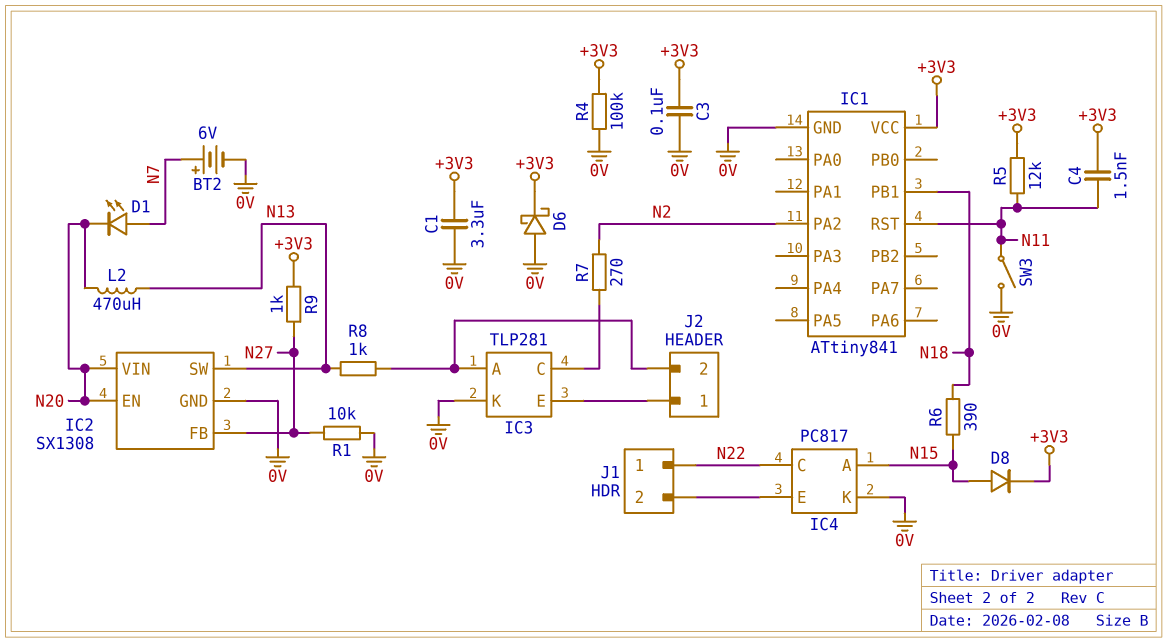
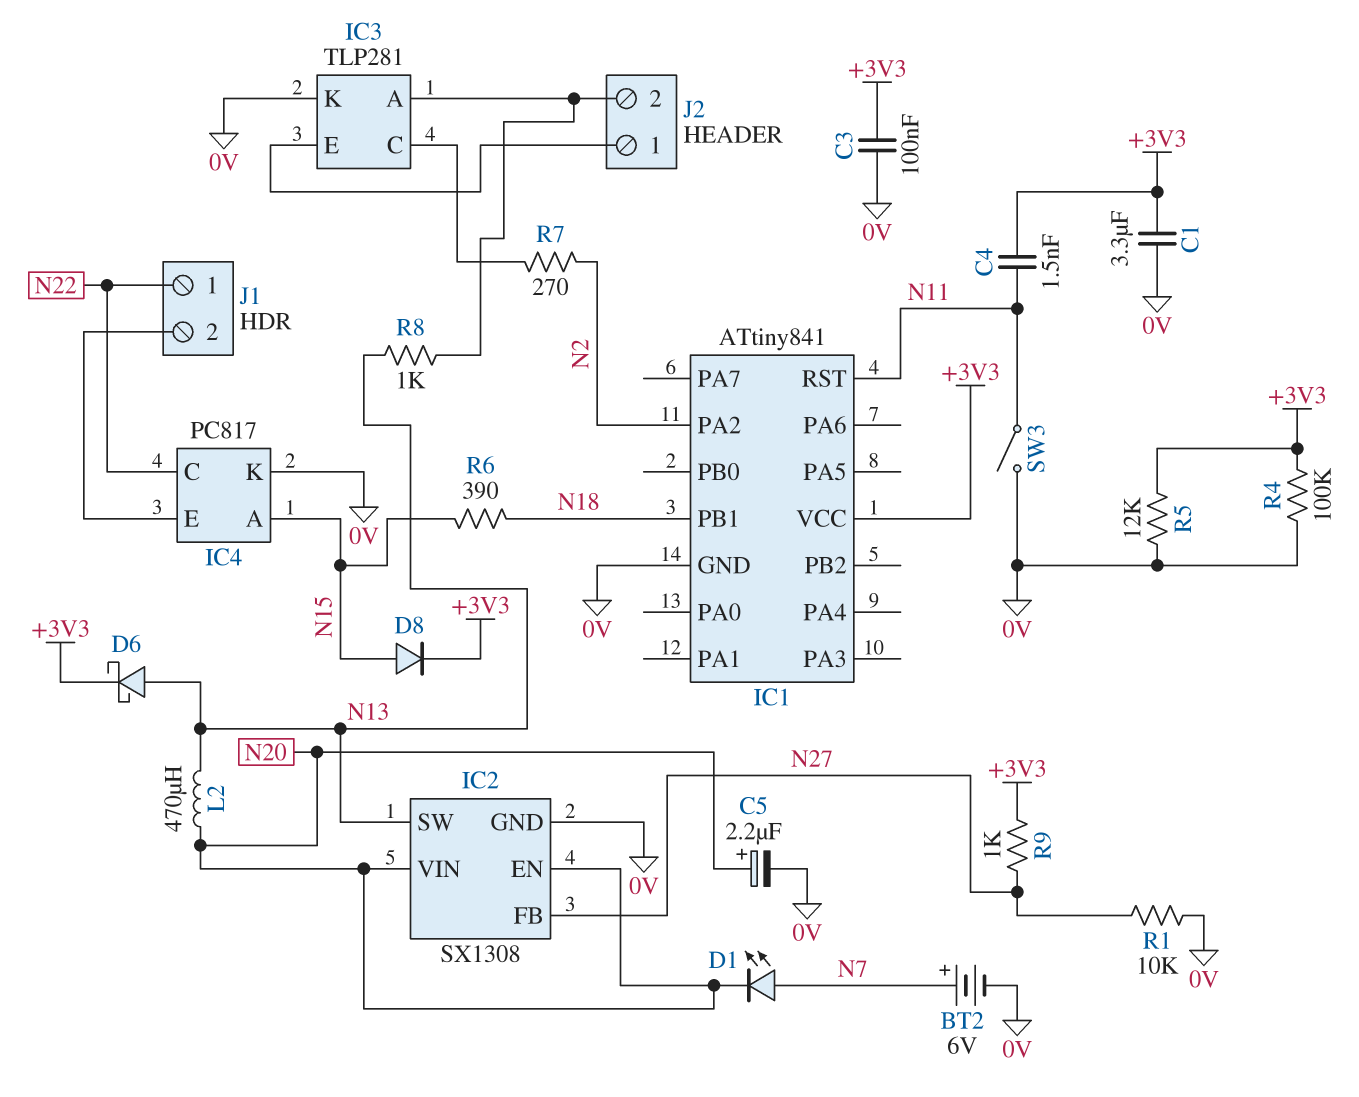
C5: none -> 2.2uF (plus N20, minus 0V)
D6: schottky (A 0V, K +3V3) -> schottky (A N13, K +3V3)
R5: 12k (+3V3, N11) -> 12k (+3V3, 0V)

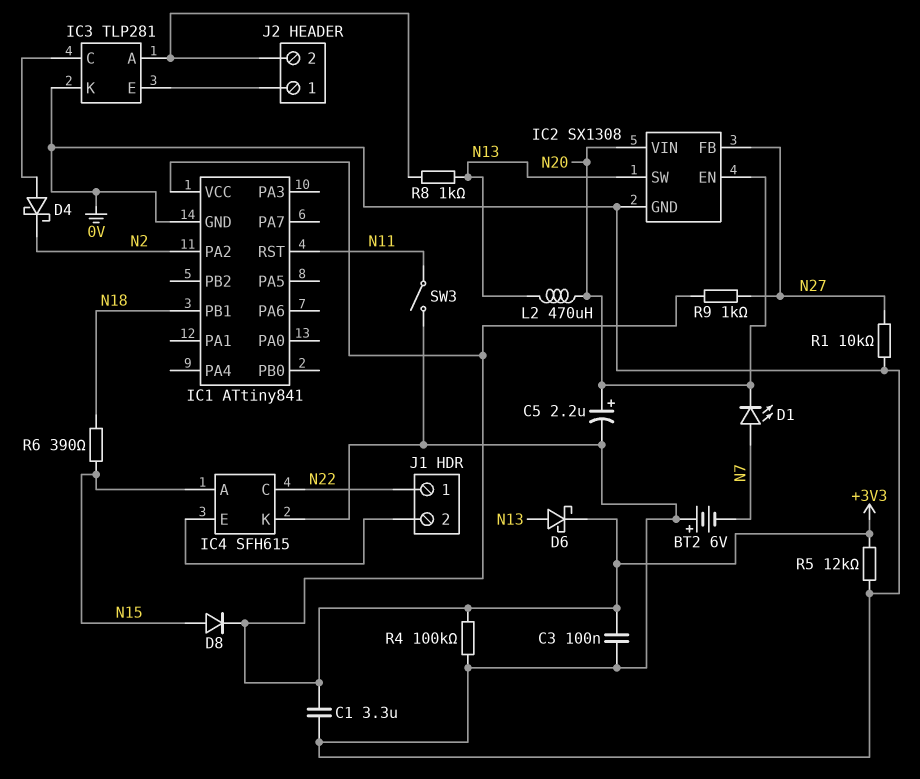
BT2: 6V (plus N7, minus 0V) -> 6V (plus 0V, minus N7)
C4: 1.5nF (+3V3, N11) -> none
D4: none -> schottky (A IC3/C, K N2)
IC4: PC817 -> SFH615
R7: 270 (IC3/C, N2) -> none

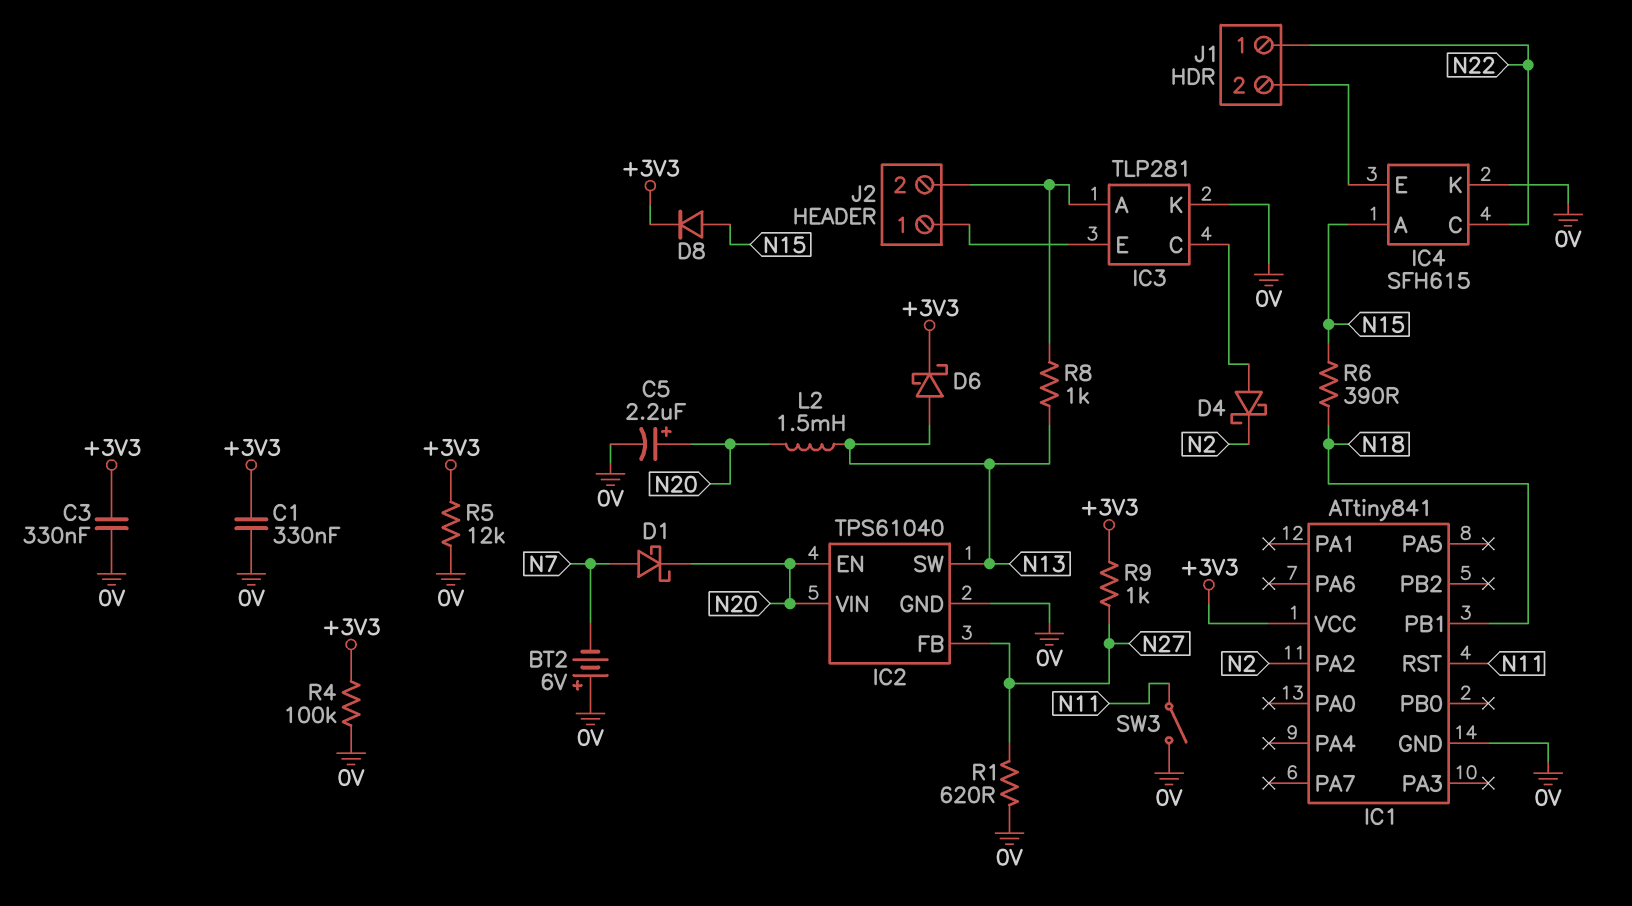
C1: 3.3uF (+3V3, 0V) -> 330nF (+3V3, 0V)
C3: 100nF (+3V3, 0V) -> 330nF (+3V3, 0V)
D1: LED (A N7, K N20) -> schottky (A N7, K N20)
IC2: SX1308 -> TPS61040
L2: 470uH (N13, N20) -> 1.5mH (N13, N20)
R1: 10k (0V, N27) -> 620 (0V, N27)

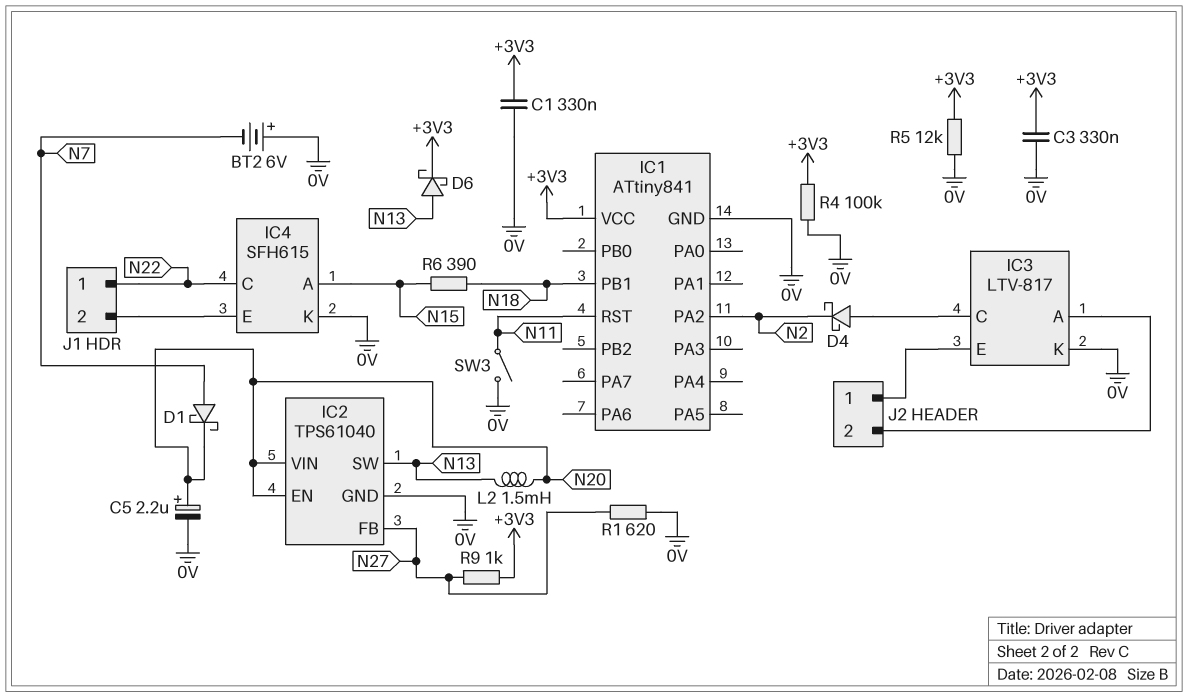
D8: diode (A N15, K +3V3) -> none
IC3: TLP281 -> LTV-817
R8: 1k (IC3/A, N13) -> none

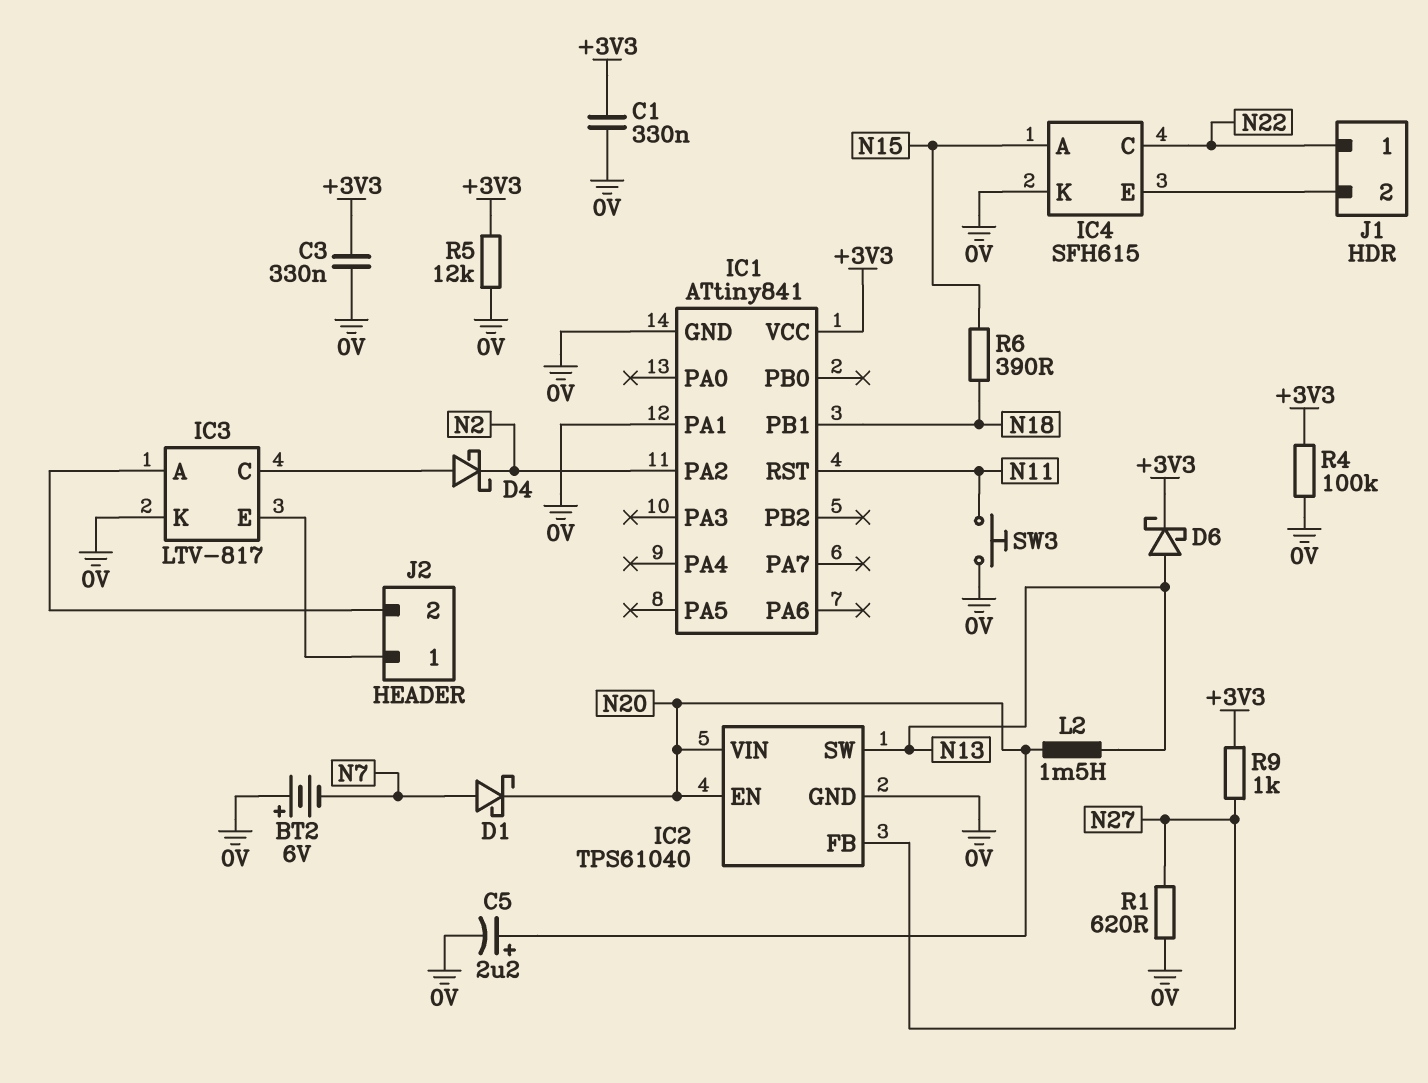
IC1 pin PA1: none -> 0V
SW3: switch (0V, N11) -> button (0V, N11)

